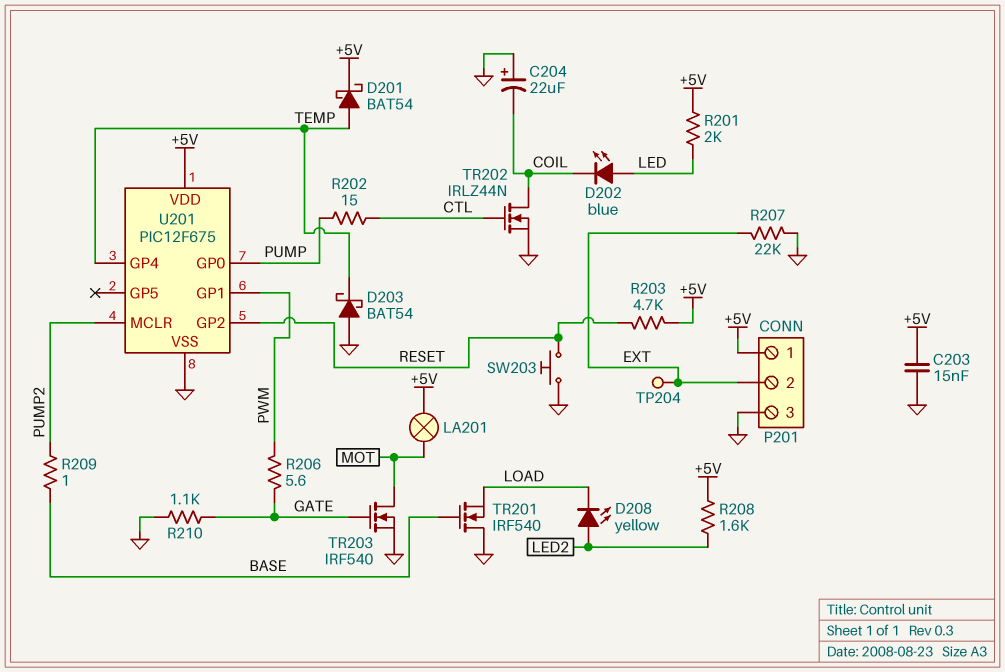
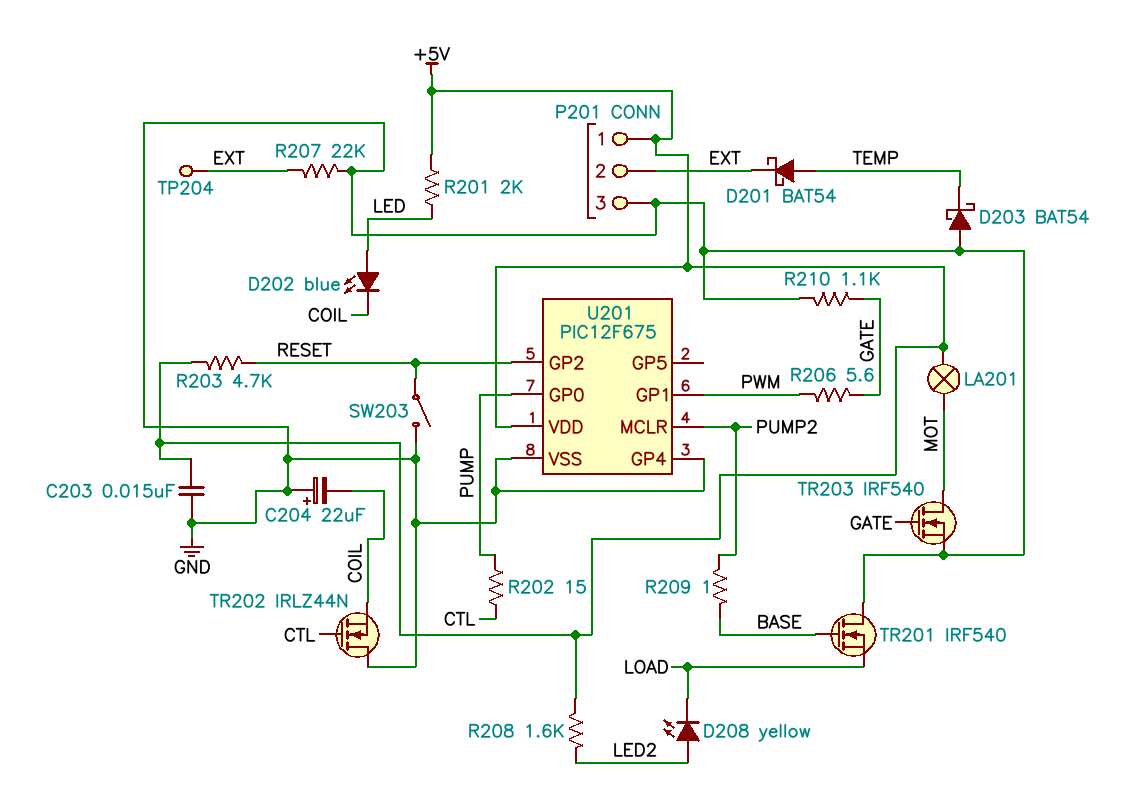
D201: schottky BAT54 (A TEMP, K +5V) -> schottky BAT54 (A TEMP, K EXT)
SW203: button (GND, RESET) -> switch (GND, RESET)
TR202: NMOS IRLZ44N (G CTL, D COIL, S GND) -> NMOS IRLZ44N (G CTL, D GND, S COIL)
U201 pin GP4: TEMP -> GND

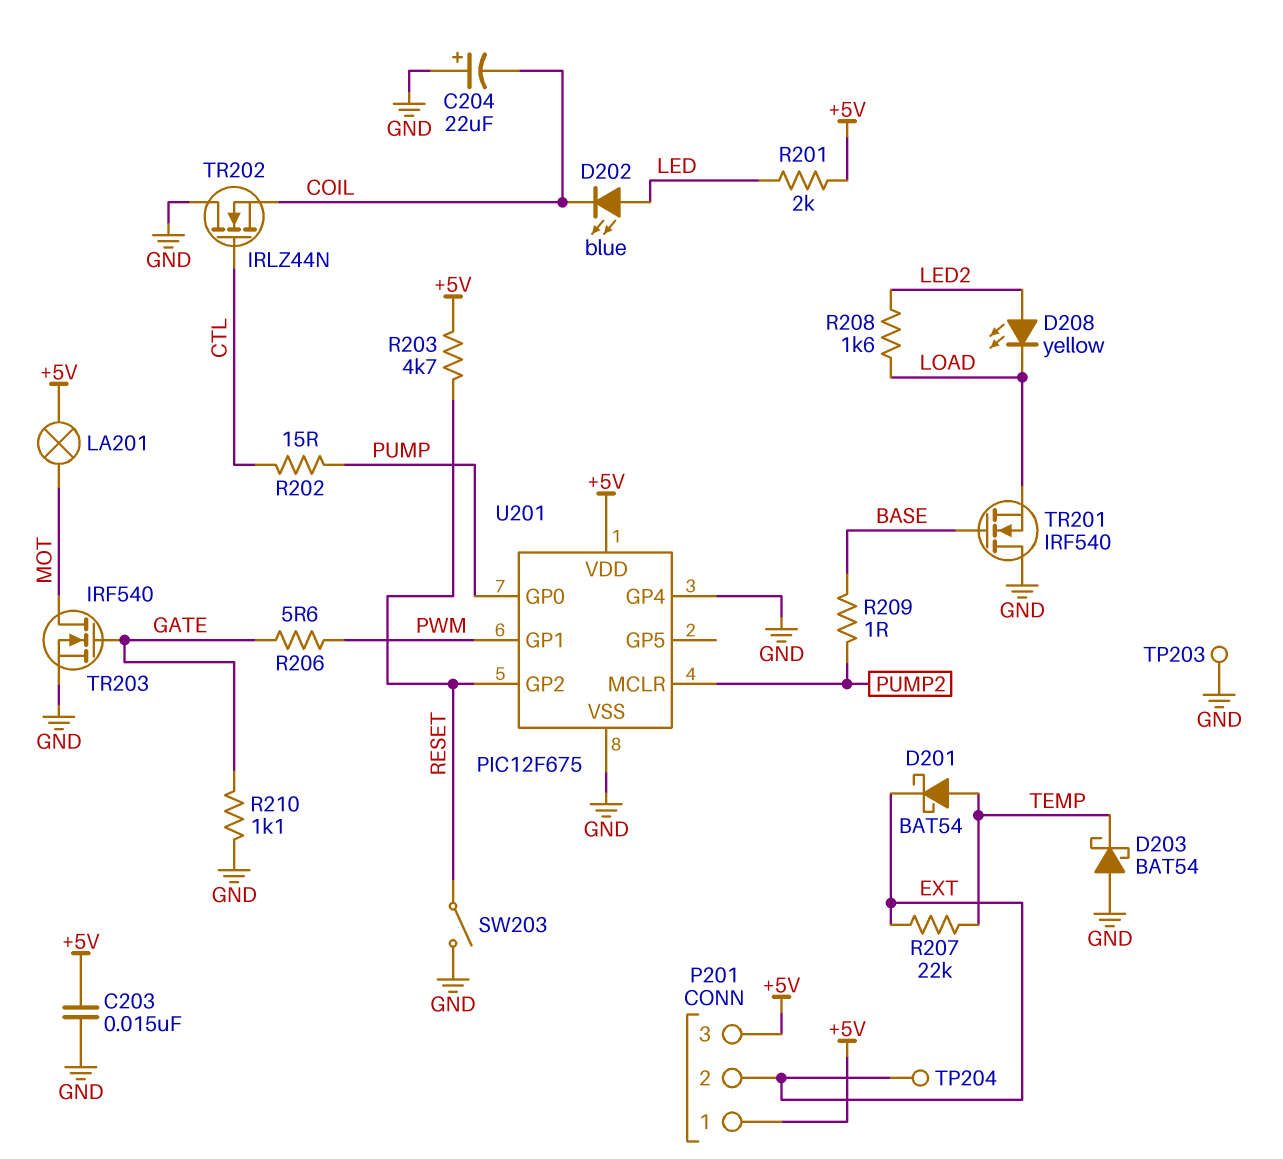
P201 pin 3: GND -> +5V
R207: 22k (EXT, GND) -> 22k (EXT, TEMP)
R208: 1.6k (+5V, LED2) -> 1.6k (LED2, LOAD)
TP203: none -> test point (GND)

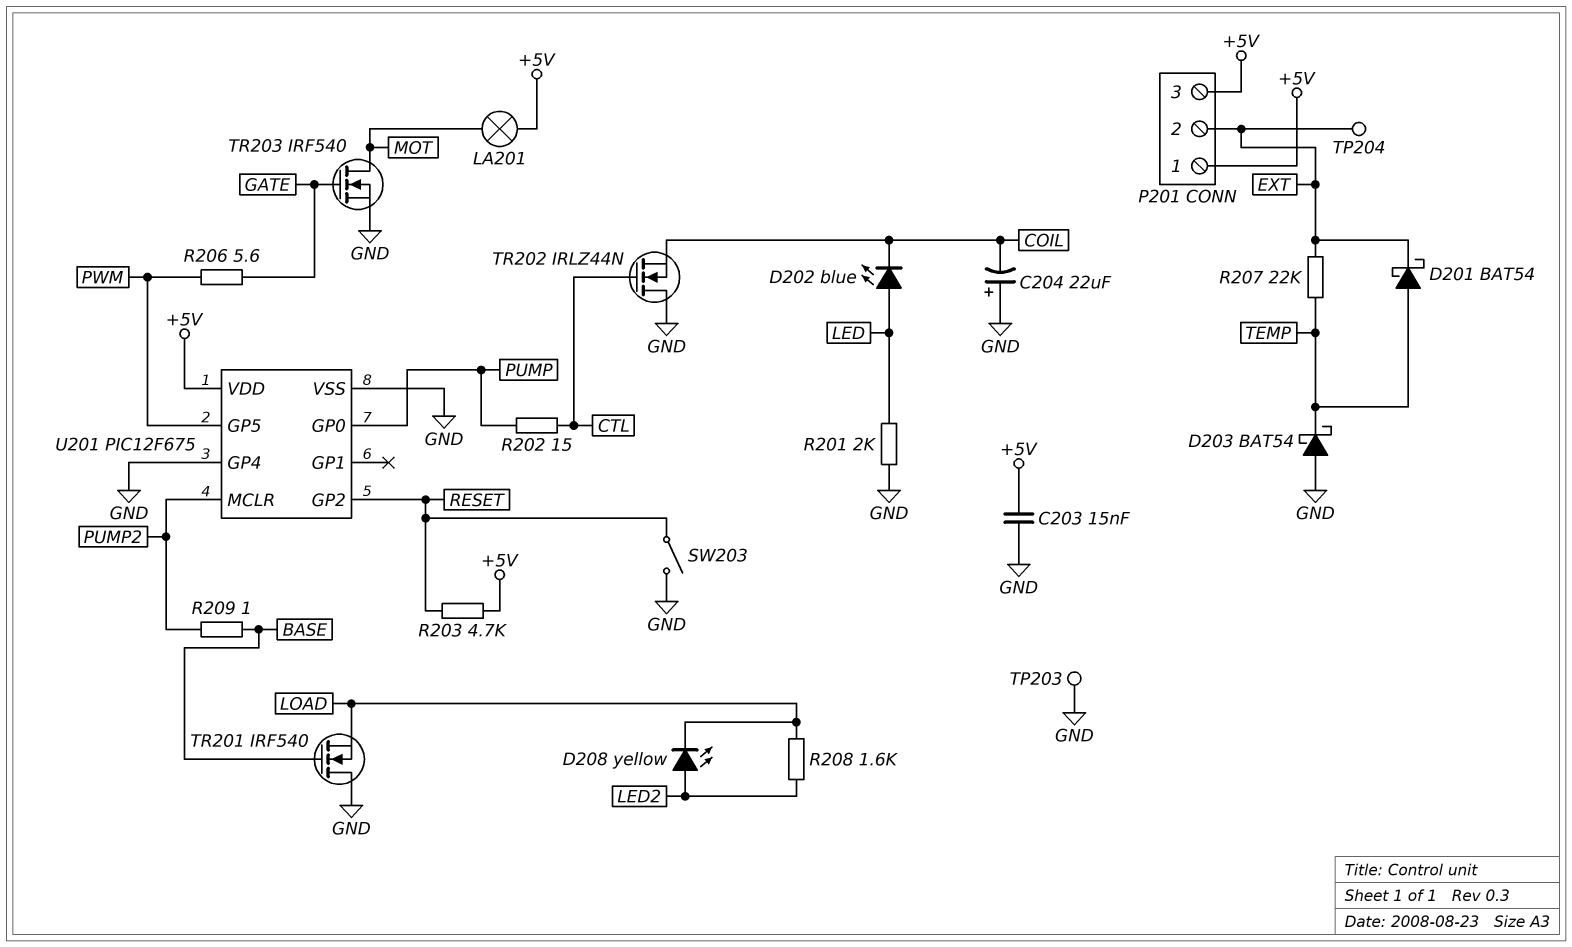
R201: 2k (+5V, LED) -> 2k (GND, LED)
R210: 1.1k (GATE, GND) -> none
U201 pin GP1: PWM -> none
U201 pin GP5: none -> PWM

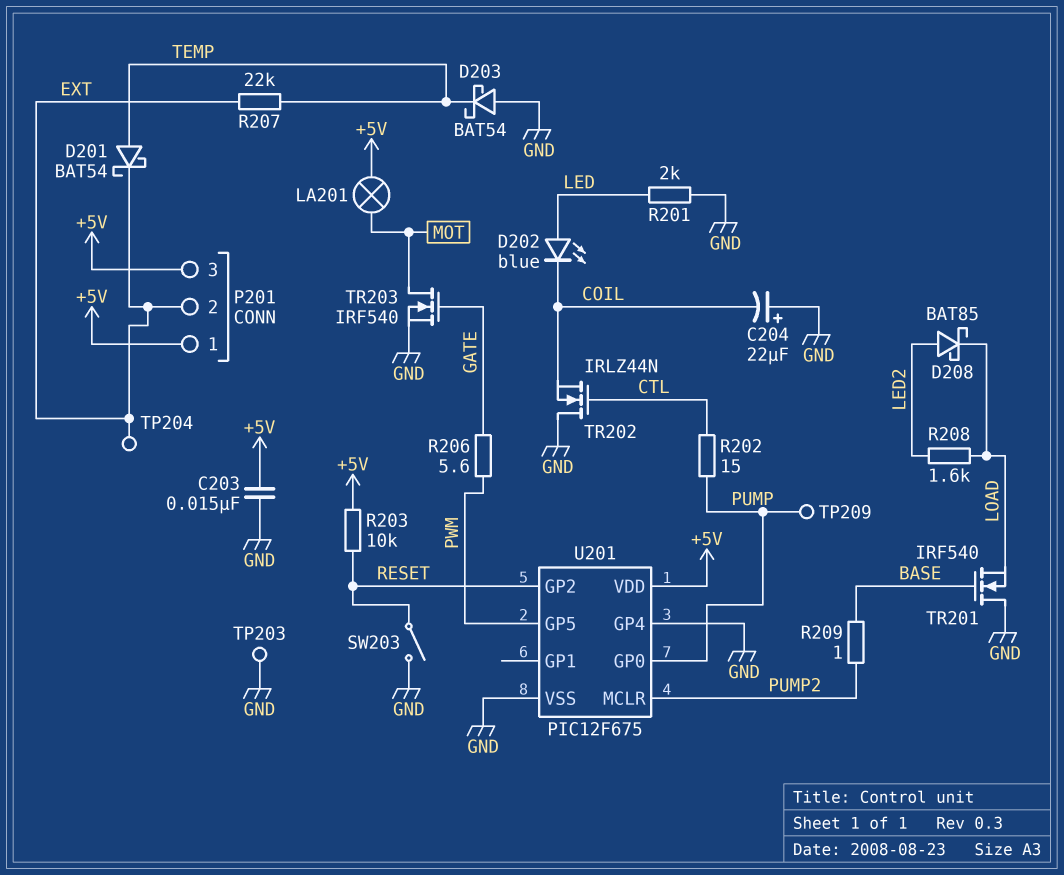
D208: LED yellow (A LED2, K LOAD) -> schottky BAT85 (A LED2, K LOAD)
R203: 4.7k (+5V, RESET) -> 10k (+5V, RESET)
TP209: none -> test point (PUMP)

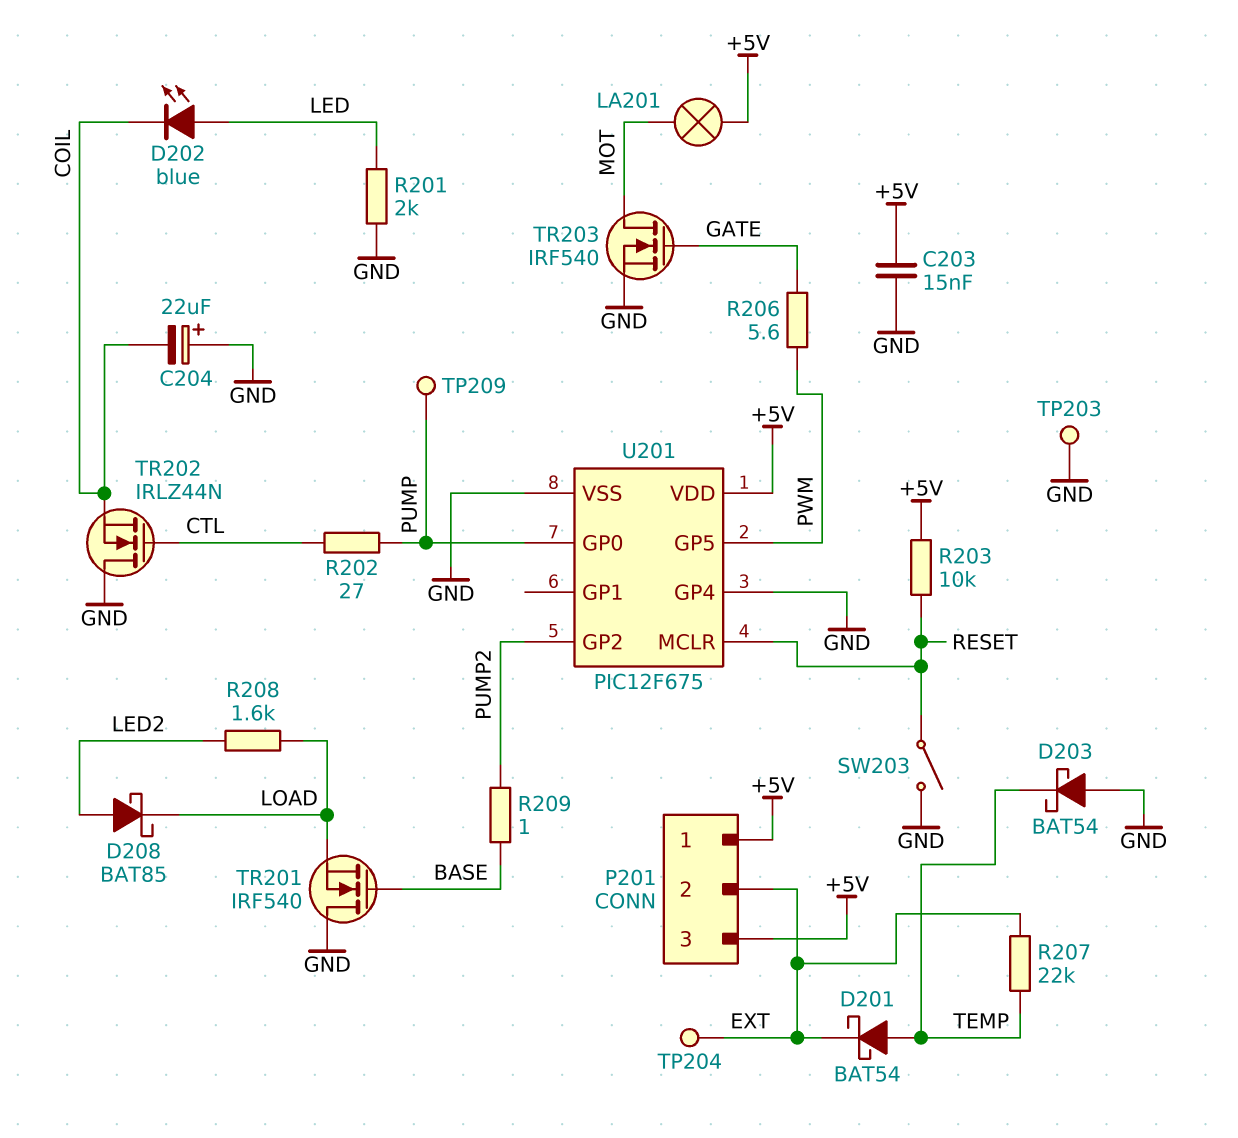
R202: 15 (CTL, PUMP) -> 27 (CTL, PUMP)
U201 pin GP2: RESET -> PUMP2
U201 pin MCLR: PUMP2 -> RESET

